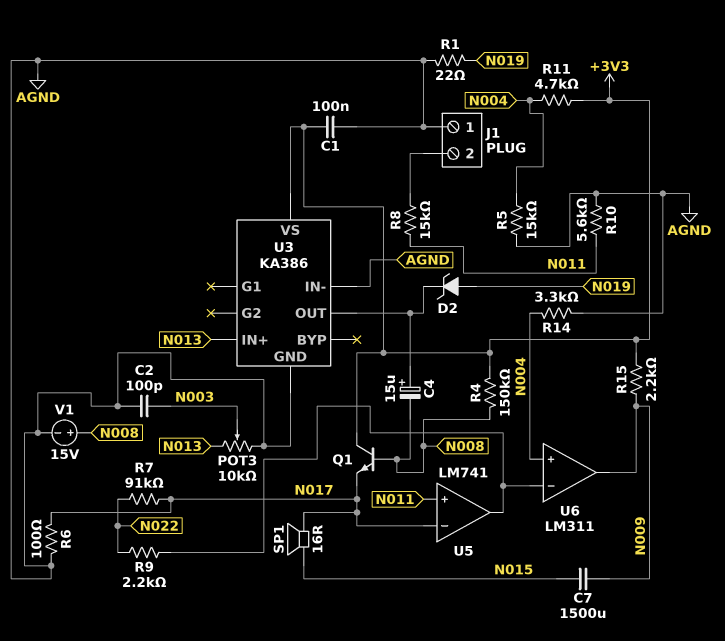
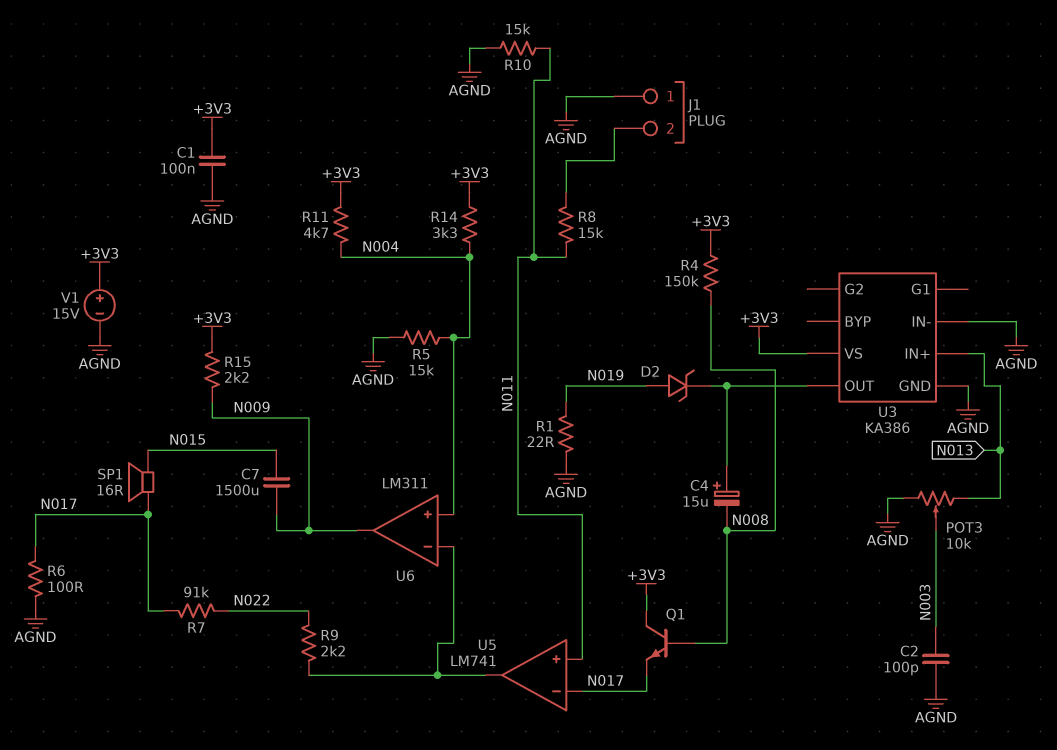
R10: 5.6k (AGND, N011) -> 15k (AGND, N011)
R14: 3.3k (AGND, N004) -> 3.3k (+3V3, N004)
V1: 15V (plus N008, minus AGND) -> 15V (plus +3V3, minus AGND)

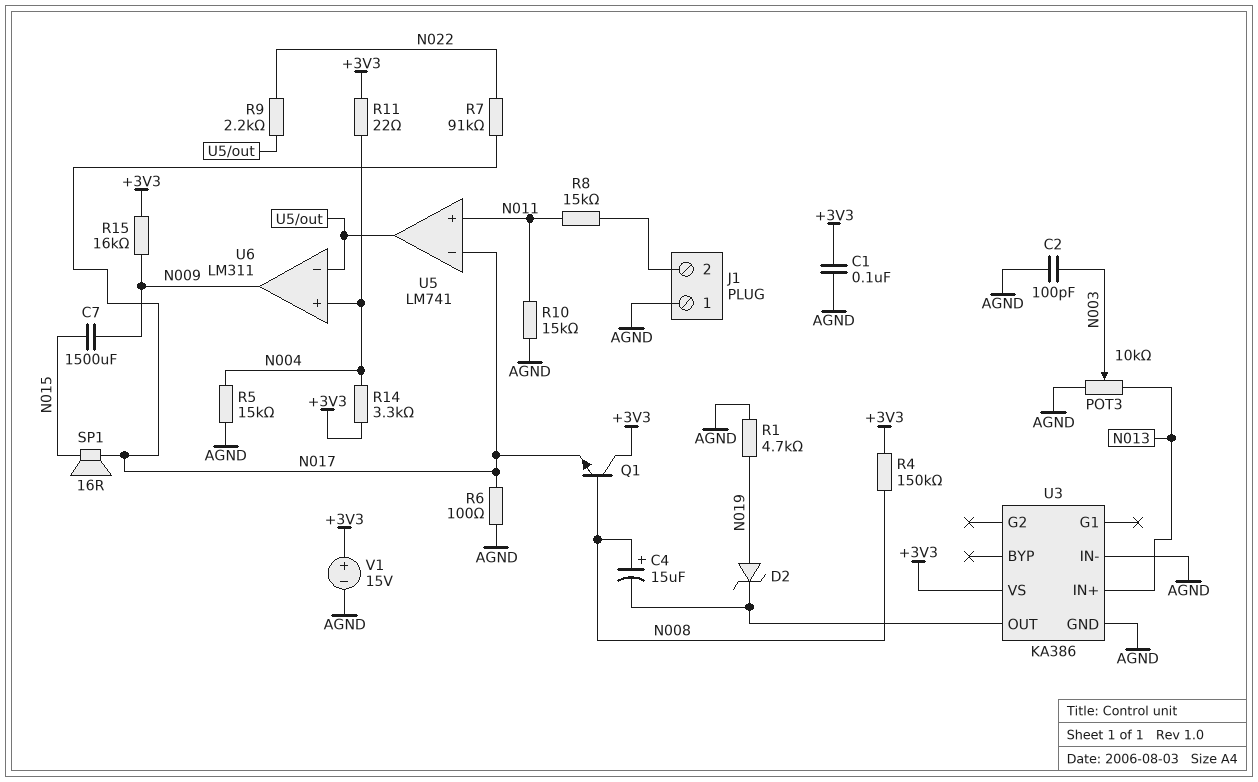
C4: 15uF (plus U3/OUT, minus N008) -> 15uF (plus N008, minus U3/OUT)
R1: 22 (AGND, N019) -> 4.7k (AGND, N019)
R11: 4.7k (+3V3, N004) -> 22 (+3V3, N004)
R15: 2.2k (+3V3, N009) -> 16k (+3V3, N009)

